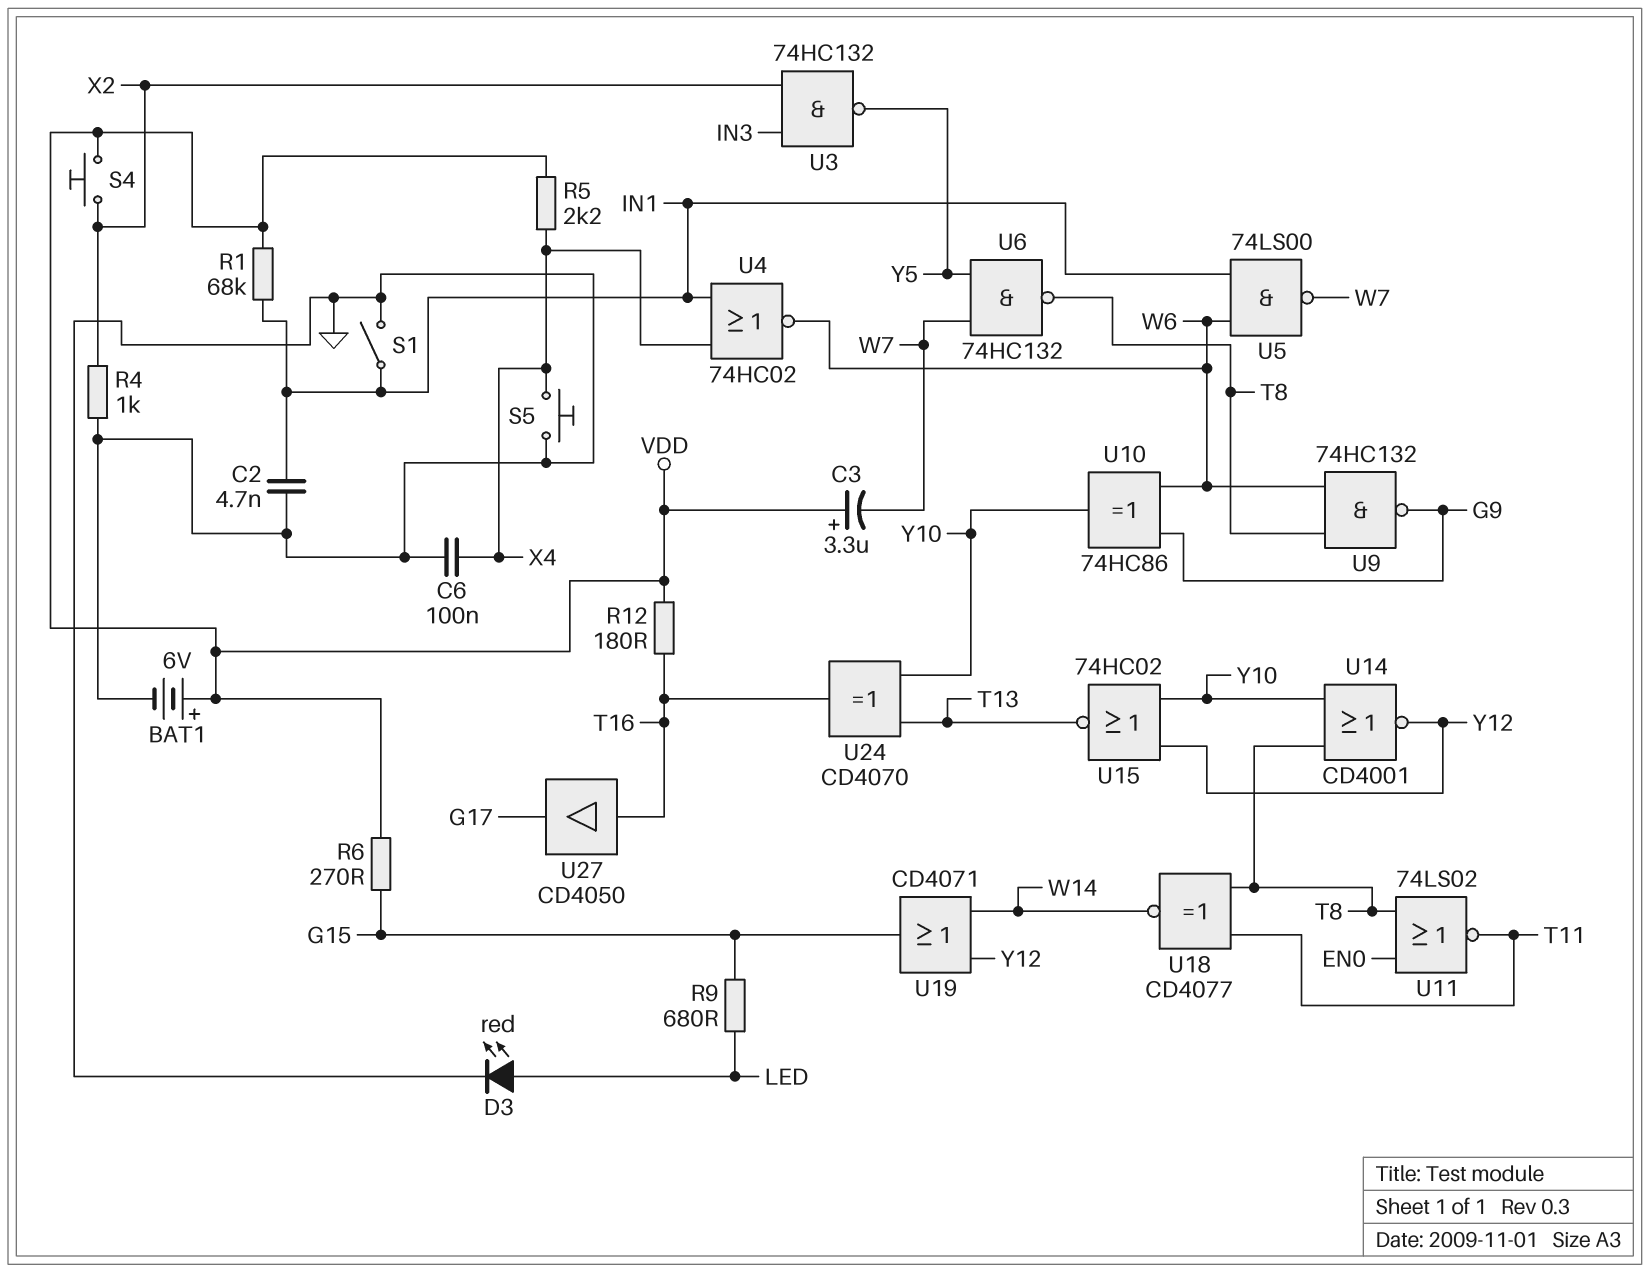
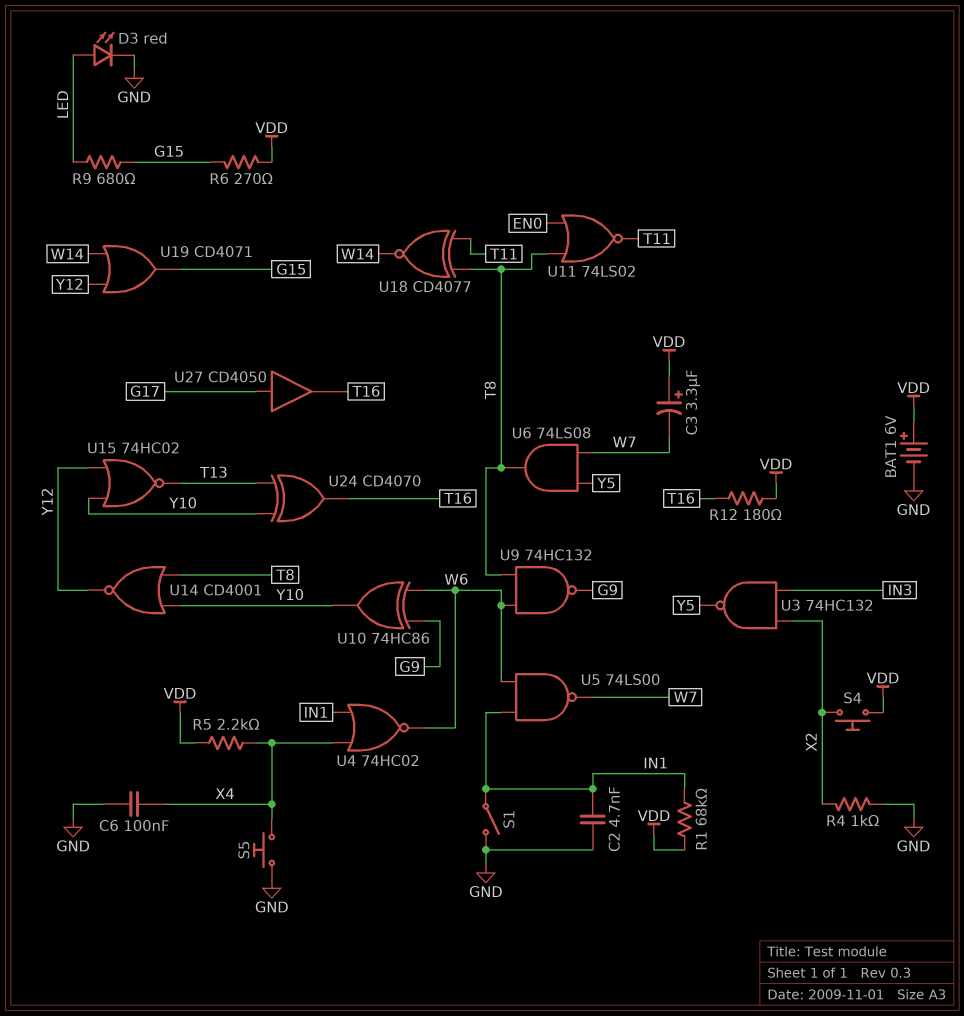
U6: NAND 74HC132 (in W7, in Y5, out T8) -> AND 74LS08 (in W7, in Y5, out T8)
U27: buffer CD4050 (in T16, out G17) -> buffer CD4050 (in G17, out T16)

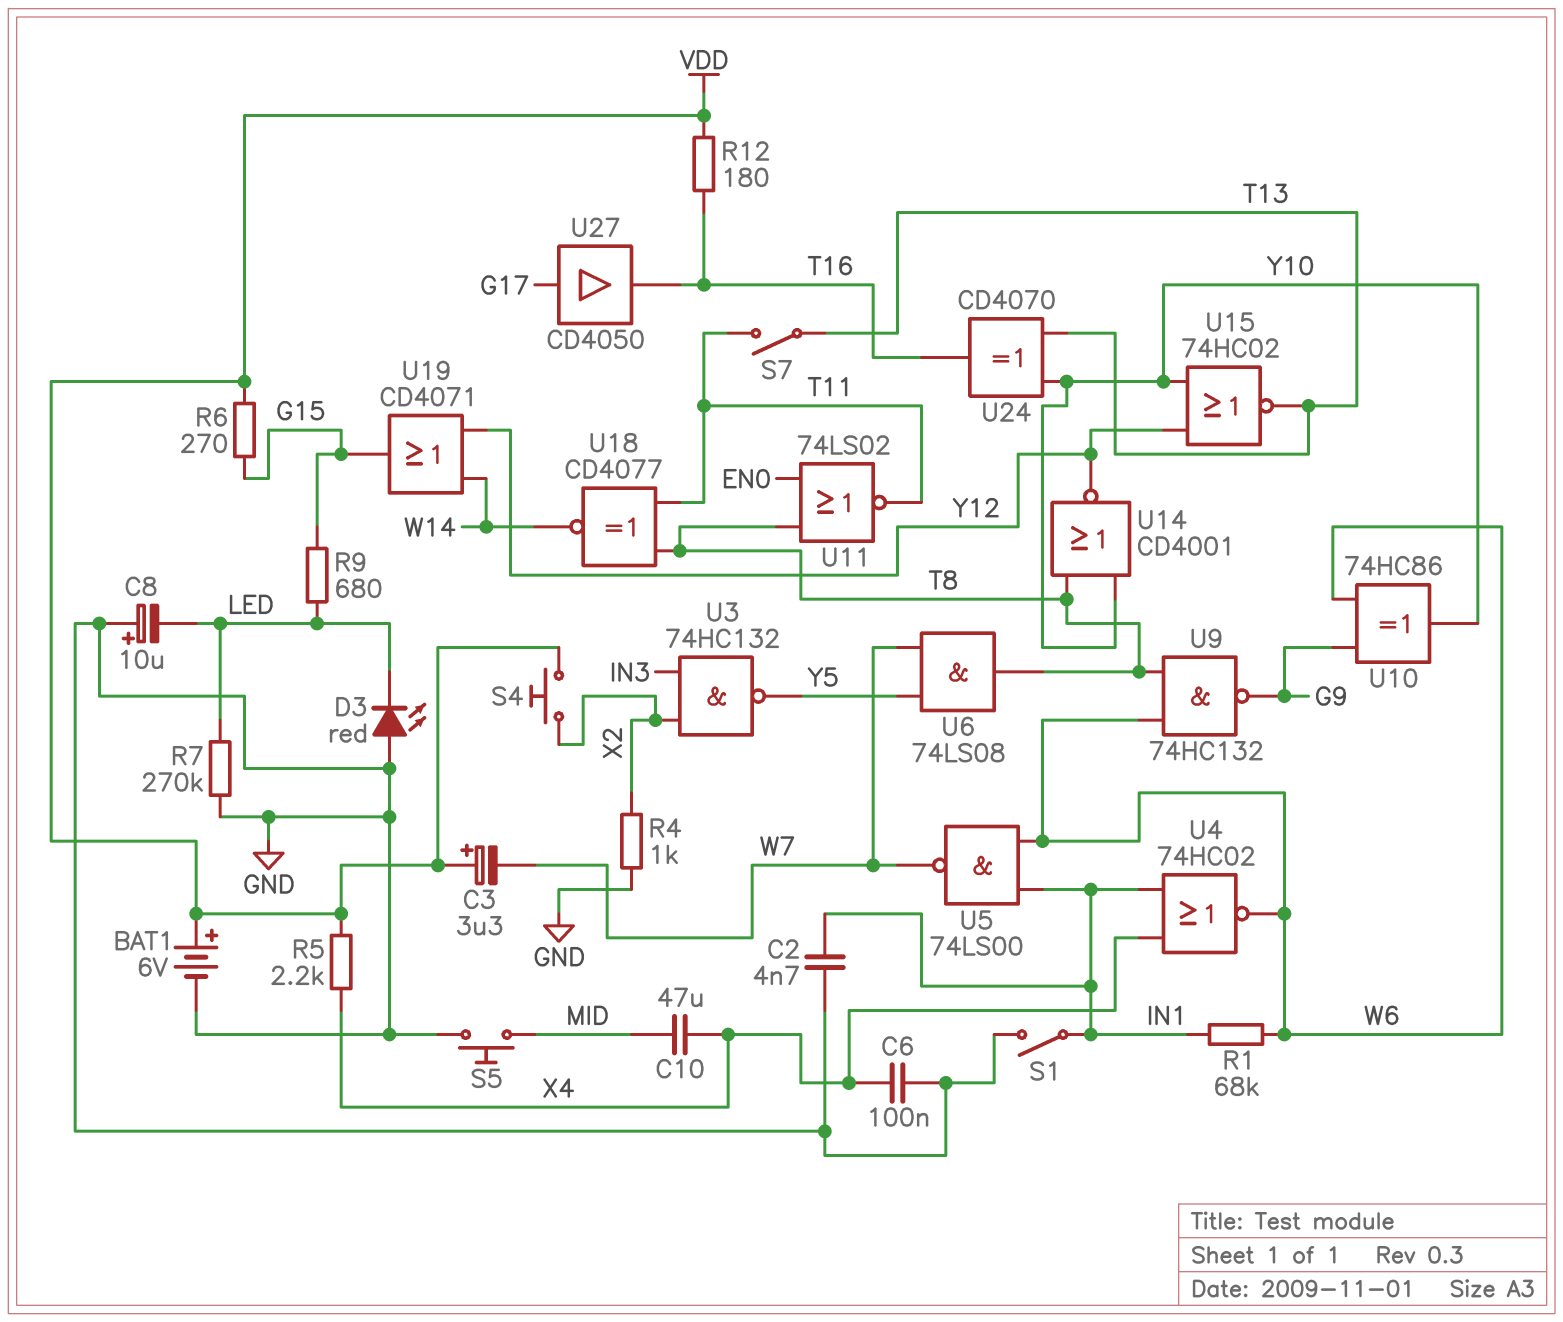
C8: none -> 10uF (plus GND, minus LED)
C10: none -> 47uF (MID, X4)
D3: LED red (A LED, K GND) -> LED red (A GND, K LED)
R1: 68k (IN1, VDD) -> 68k (IN1, W6)
R7: none -> 270k (GND, LED)
S5: button (GND, X4) -> button (GND, MID)
S7: none -> switch (T11, T13)

